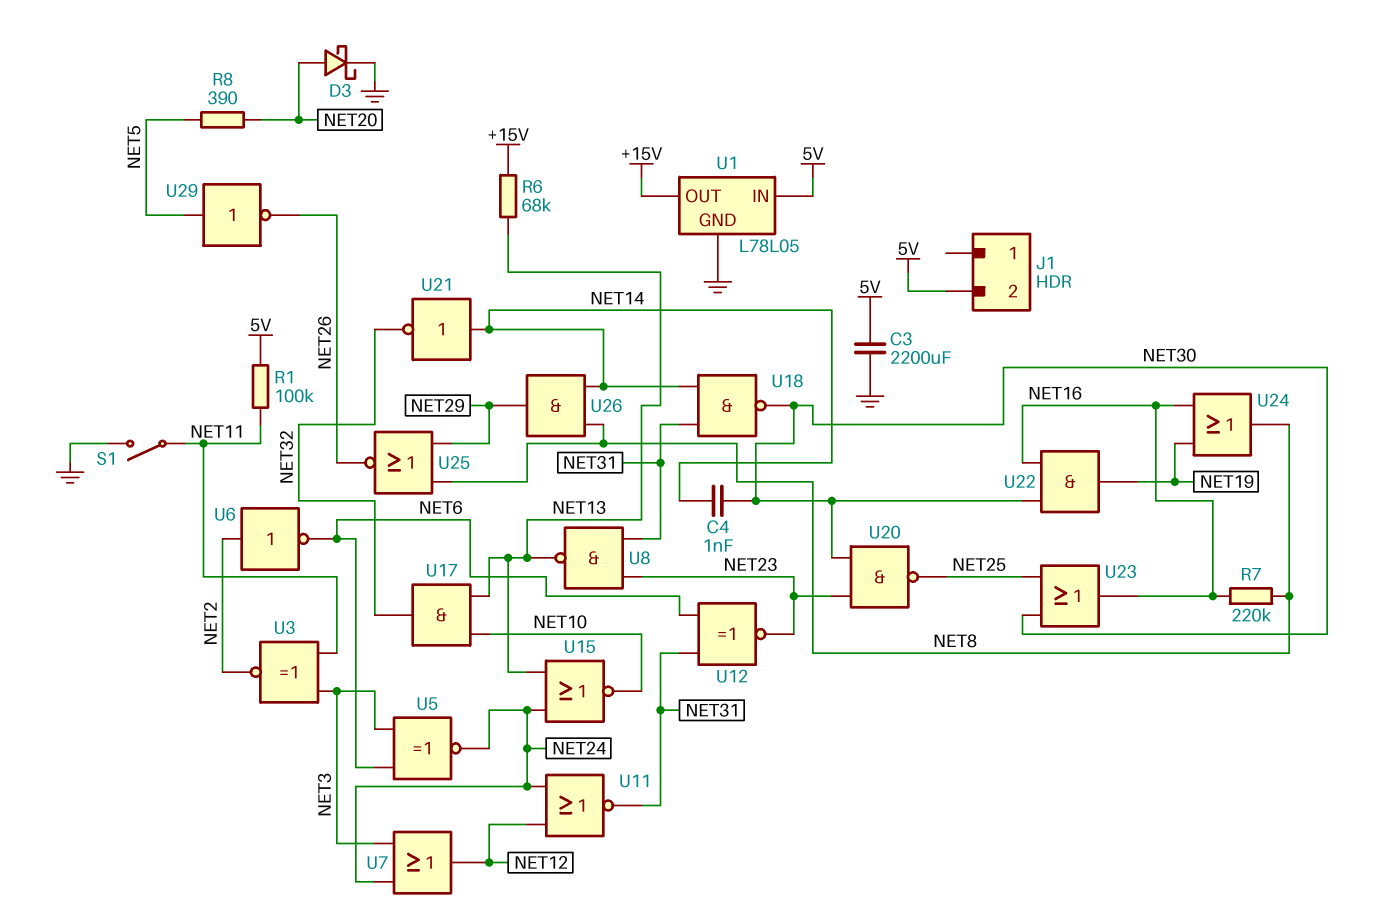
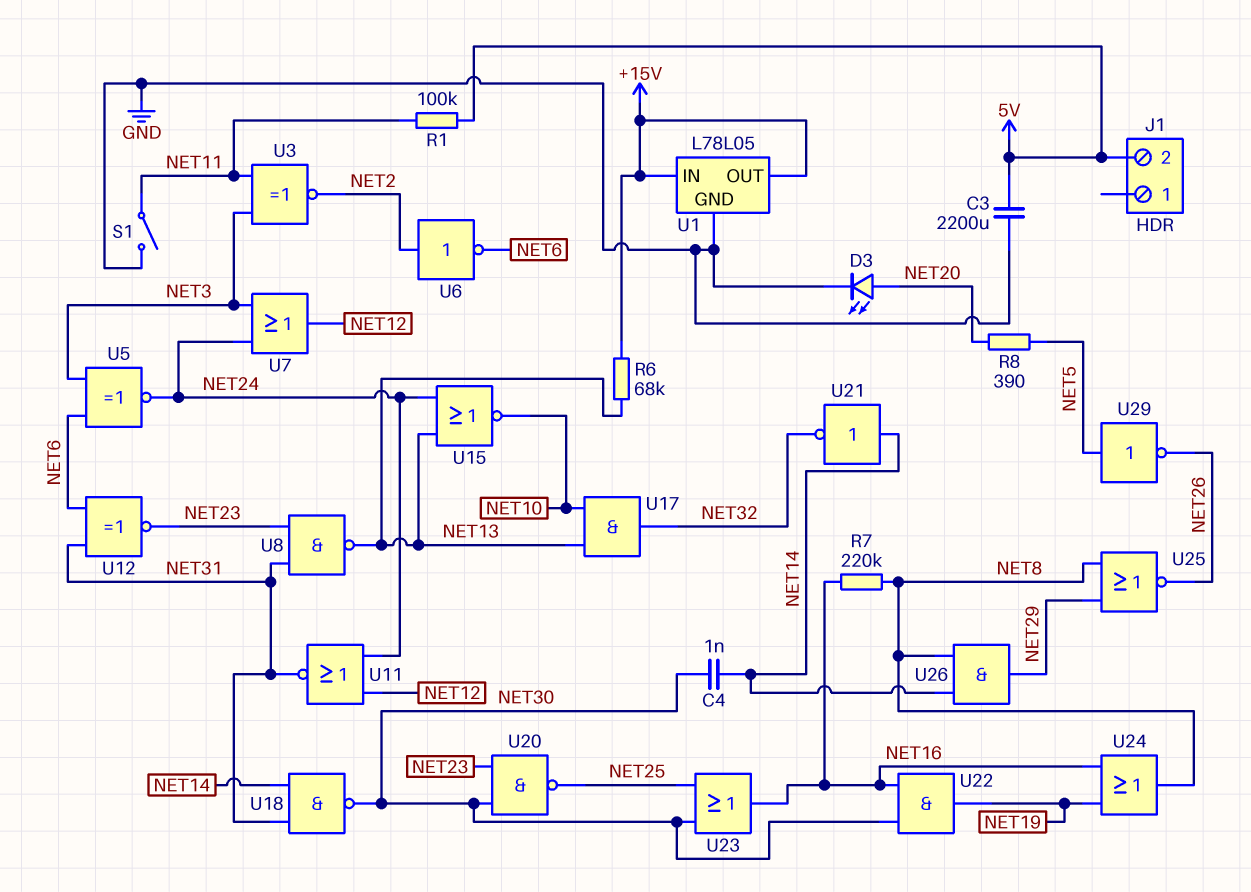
D3: schottky (A NET20, K GND) -> LED (A NET20, K GND)
U1 pin IN: 5V -> +15V

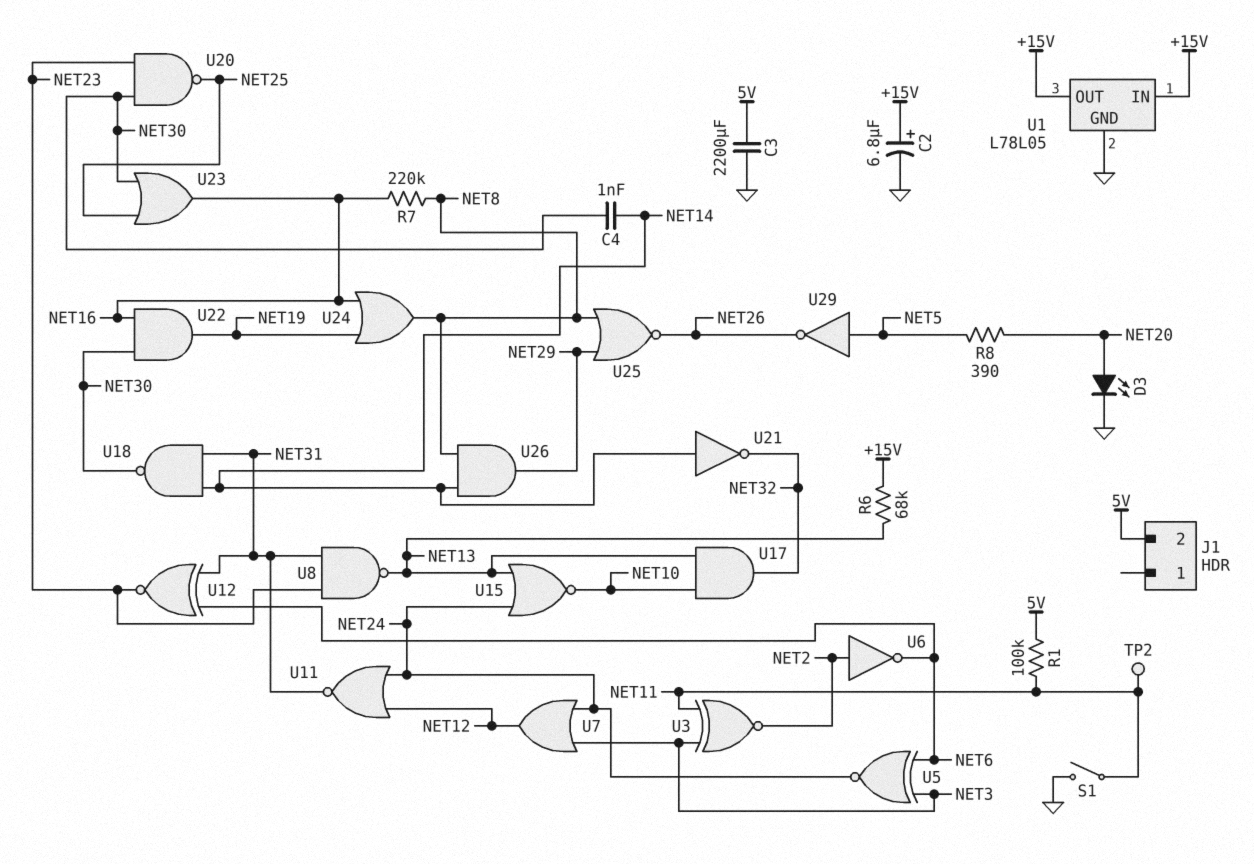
C2: none -> 6.8uF (plus +15V, minus GND)
TP2: none -> test point (NET11)

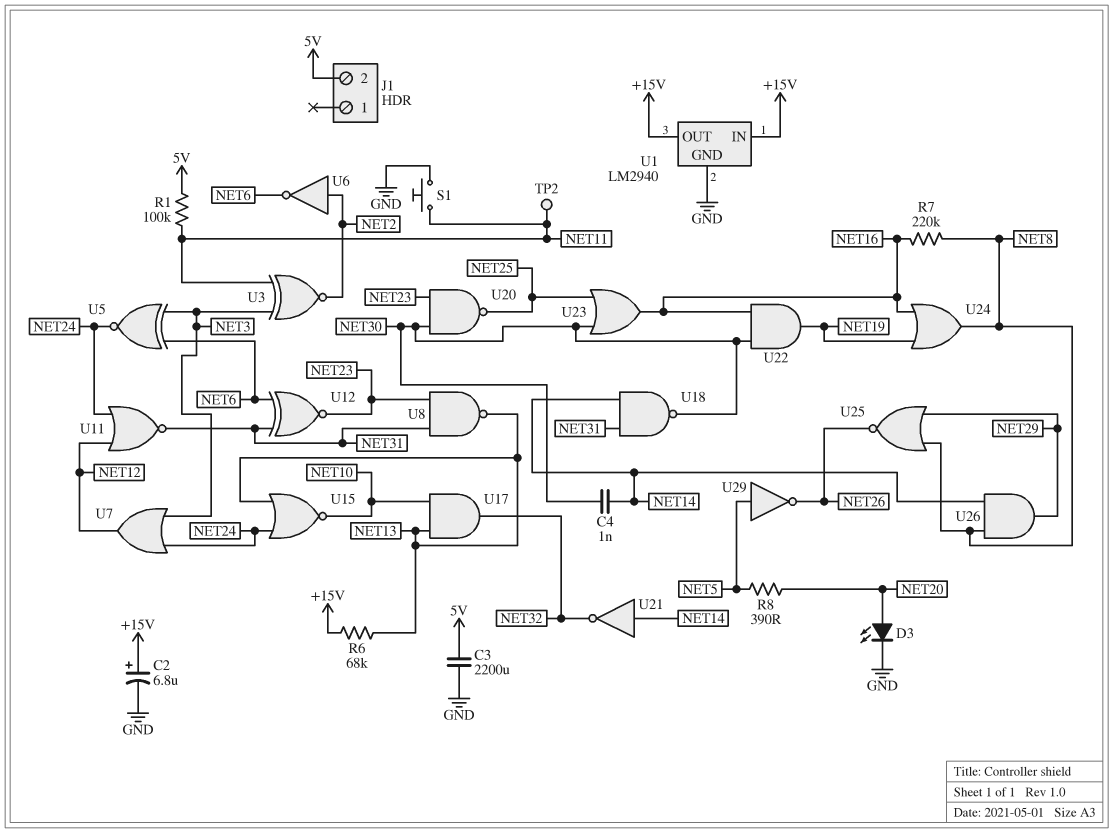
S1: switch (GND, NET11) -> button (GND, NET11)
U1: L78L05 -> LM2940

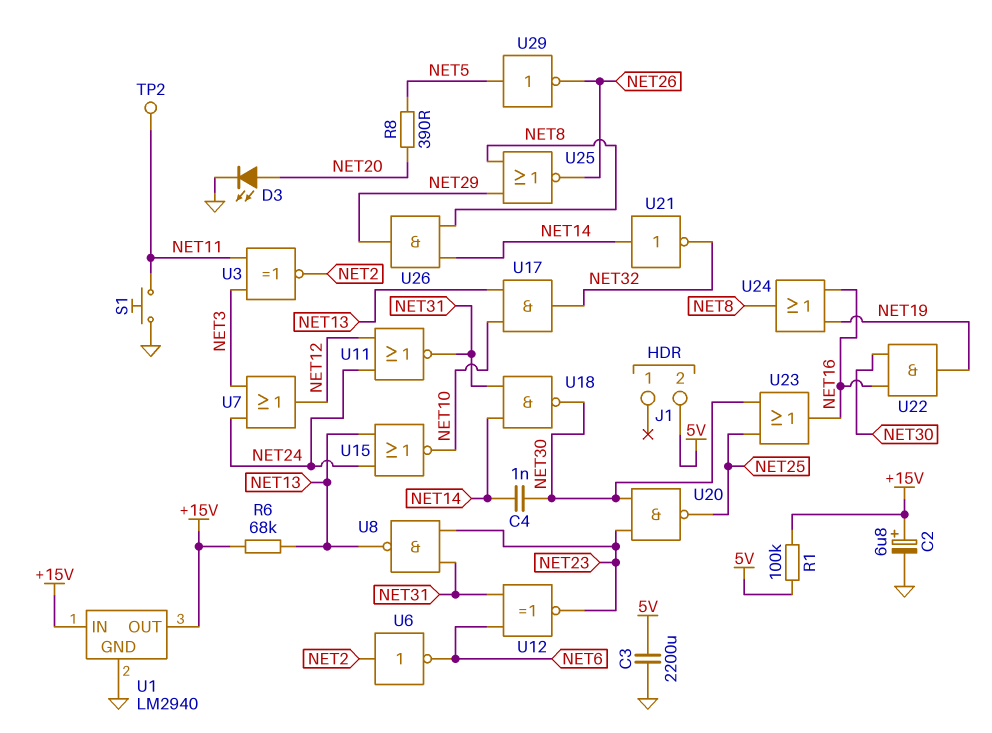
R1: 100k (5V, NET11) -> 100k (+15V, 5V)
R7: 220k (NET8, NET16) -> none
U5: XNOR (in NET3, in NET6, out NET24) -> none

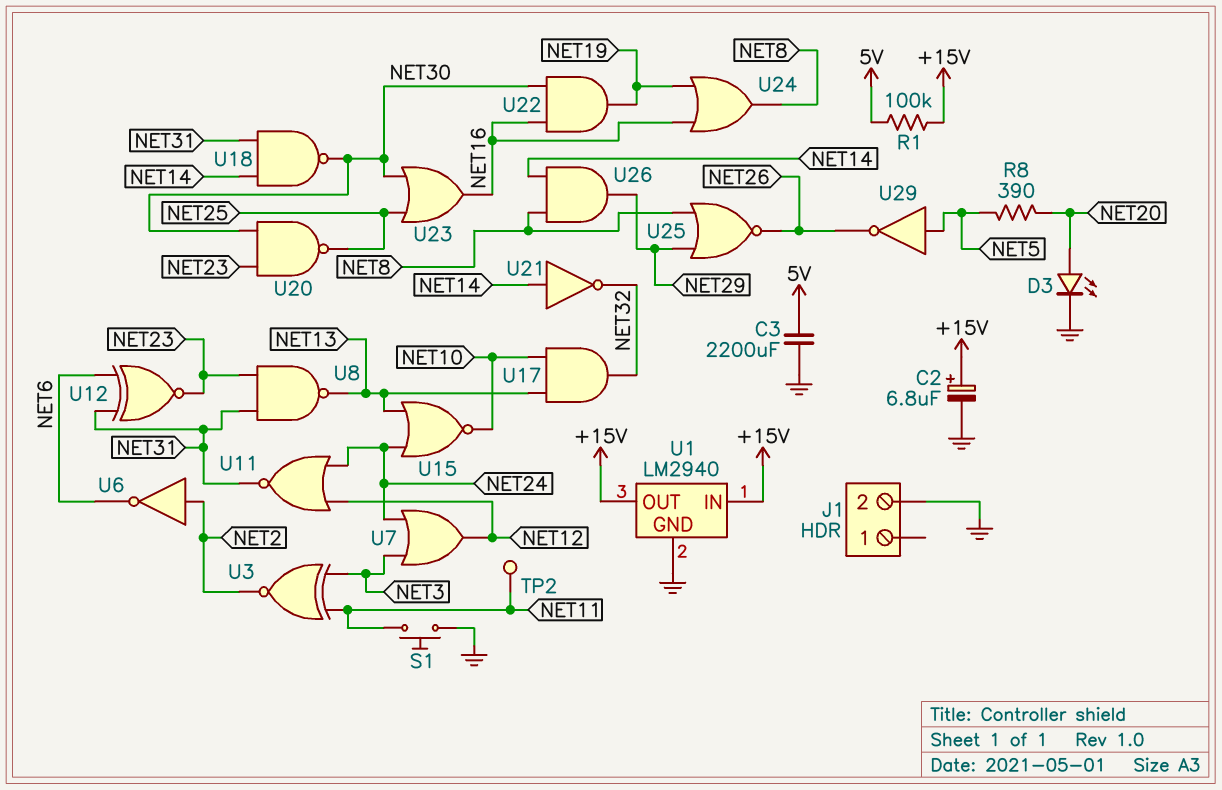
C4: 1nF (NET14, NET30) -> none
J1 pin 2: 5V -> GND
R6: 68k (+15V, NET13) -> none

